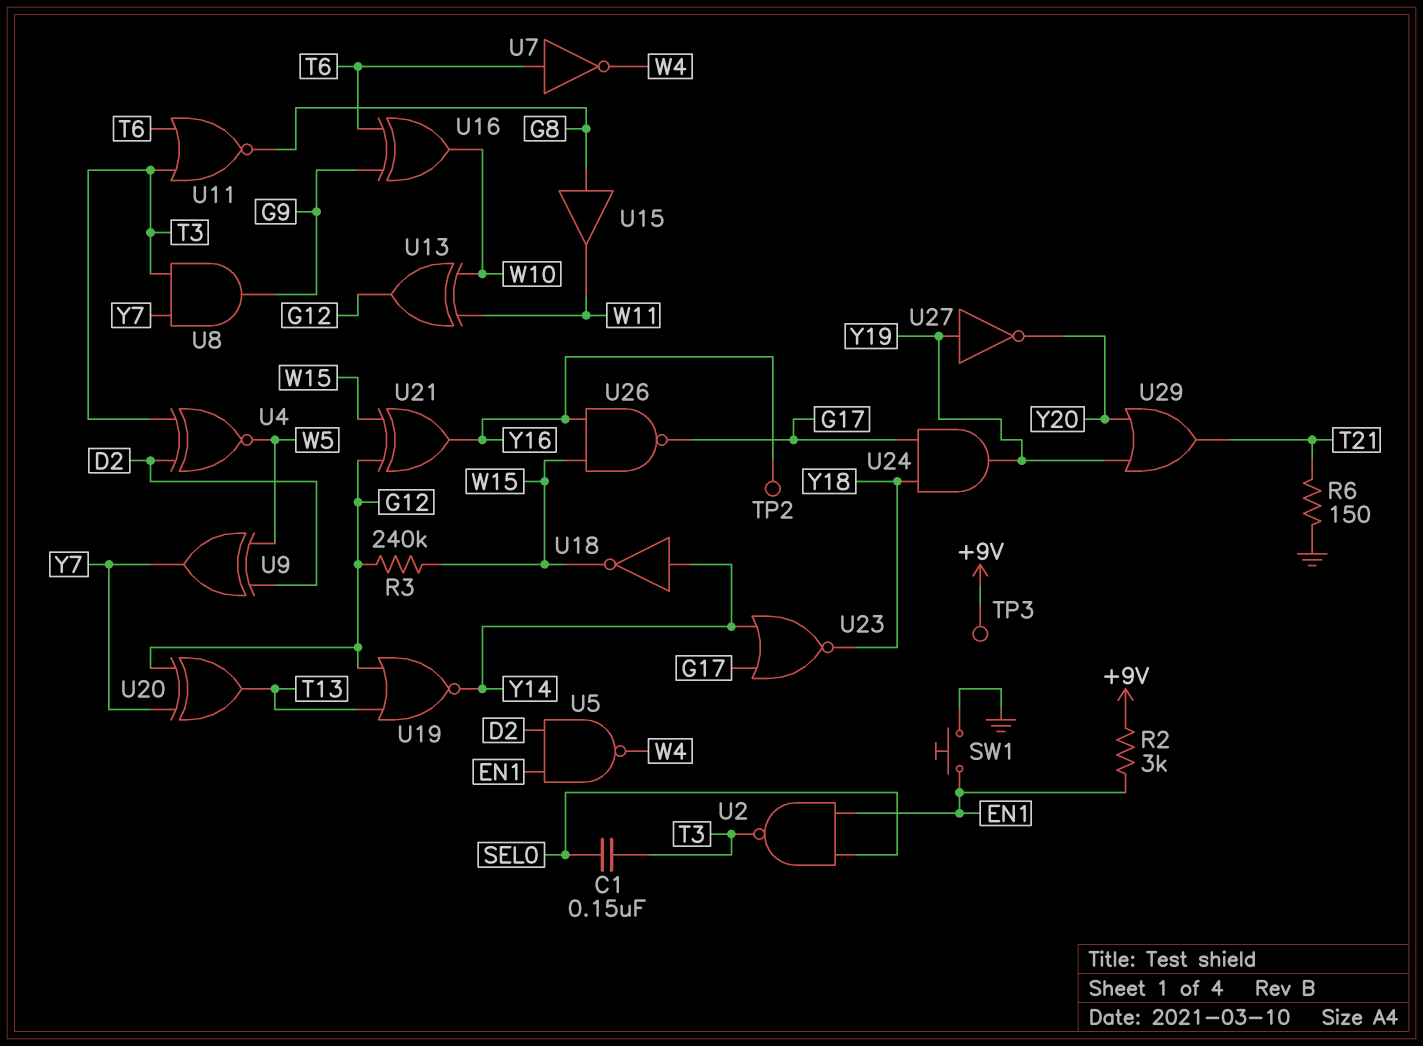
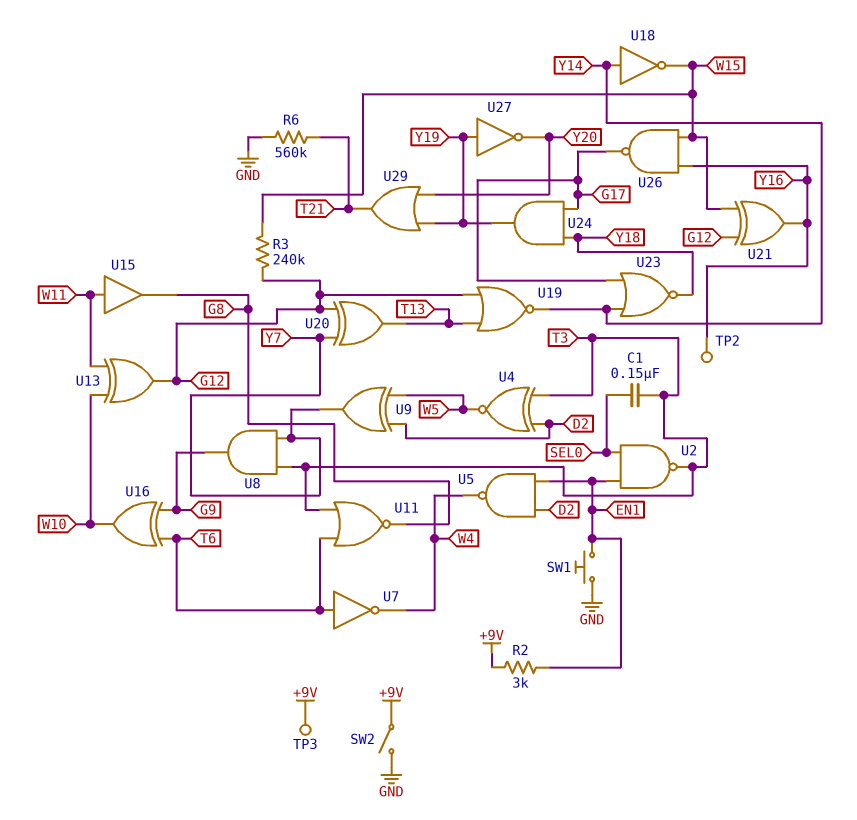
R6: 150 (GND, T21) -> 560k (GND, T21)
SW2: none -> switch (+9V, GND)
U15: buffer (in G8, out W11) -> buffer (in W11, out G8)

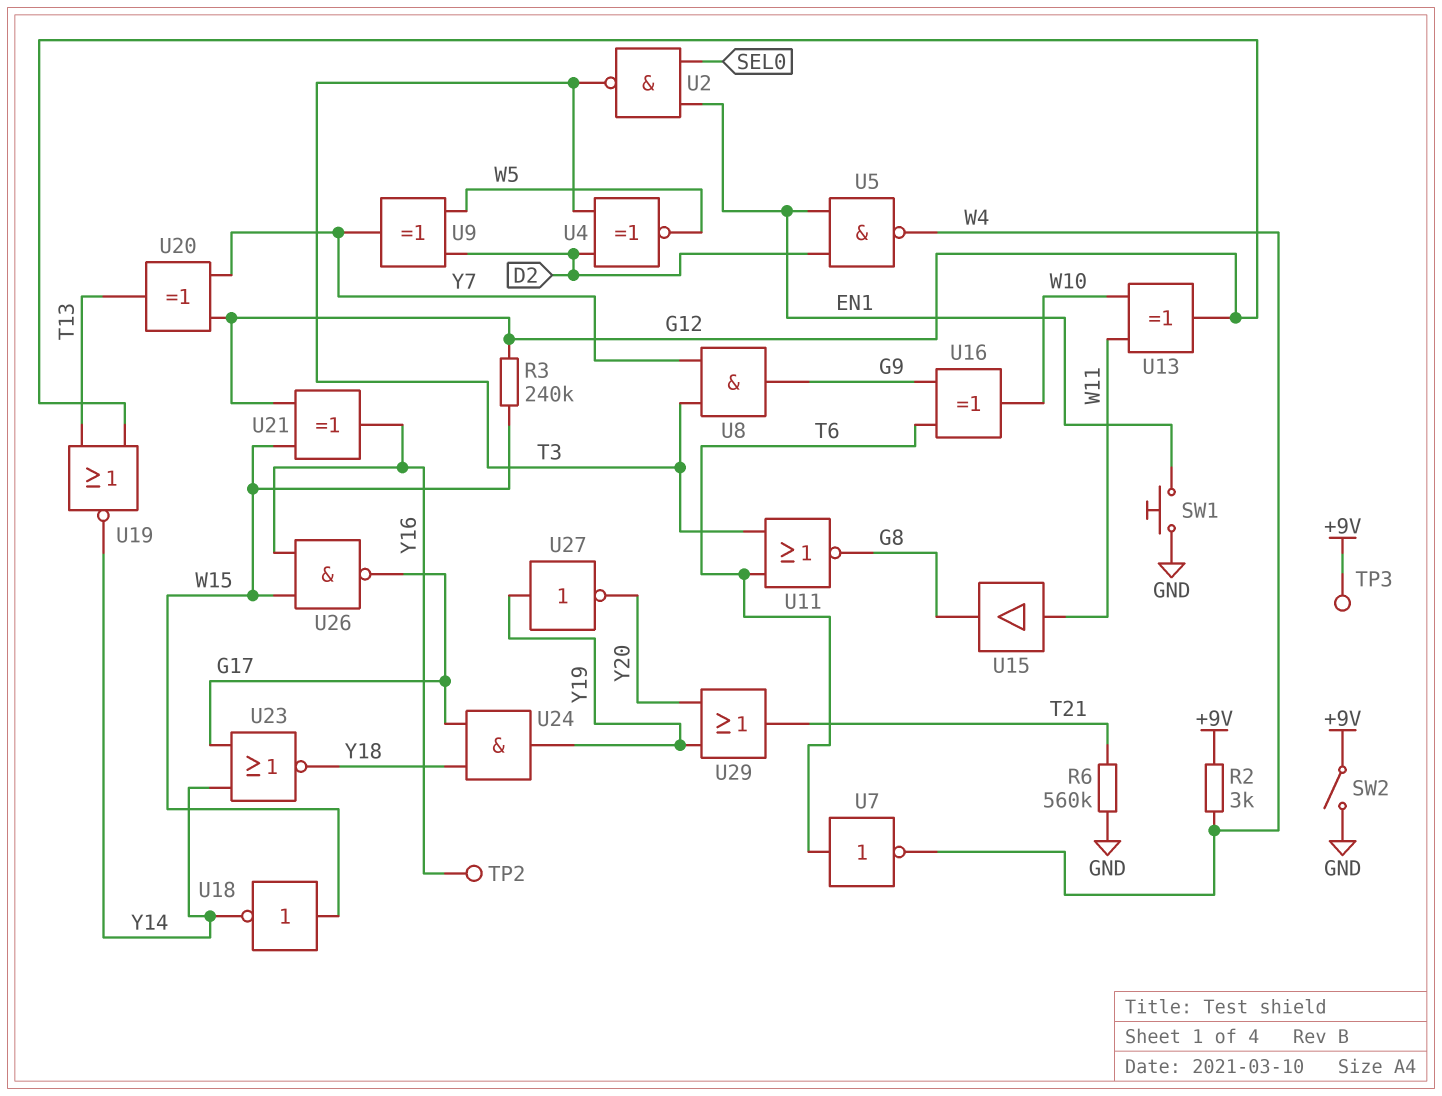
C1: 150nF (SEL0, T3) -> none
R2: 3k (+9V, EN1) -> 3k (+9V, W4)
U18: NOT (in Y14, out W15) -> NOT (in W15, out Y14)

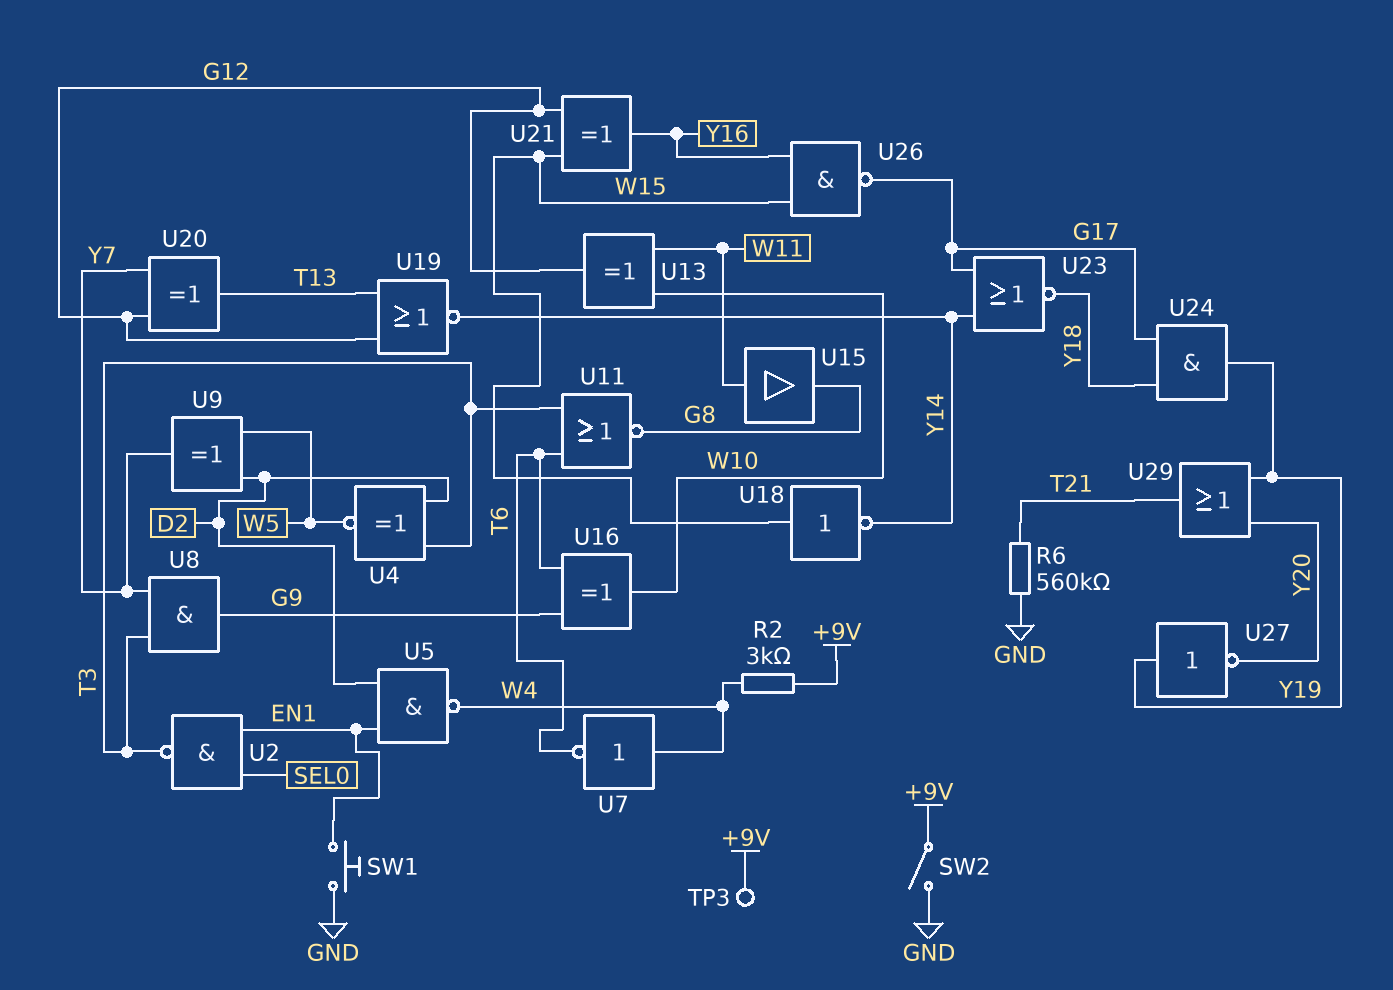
R3: 240k (G12, W15) -> none
TP2: test point (Y16) -> none
U7: NOT (in T6, out W4) -> NOT (in W4, out T6)

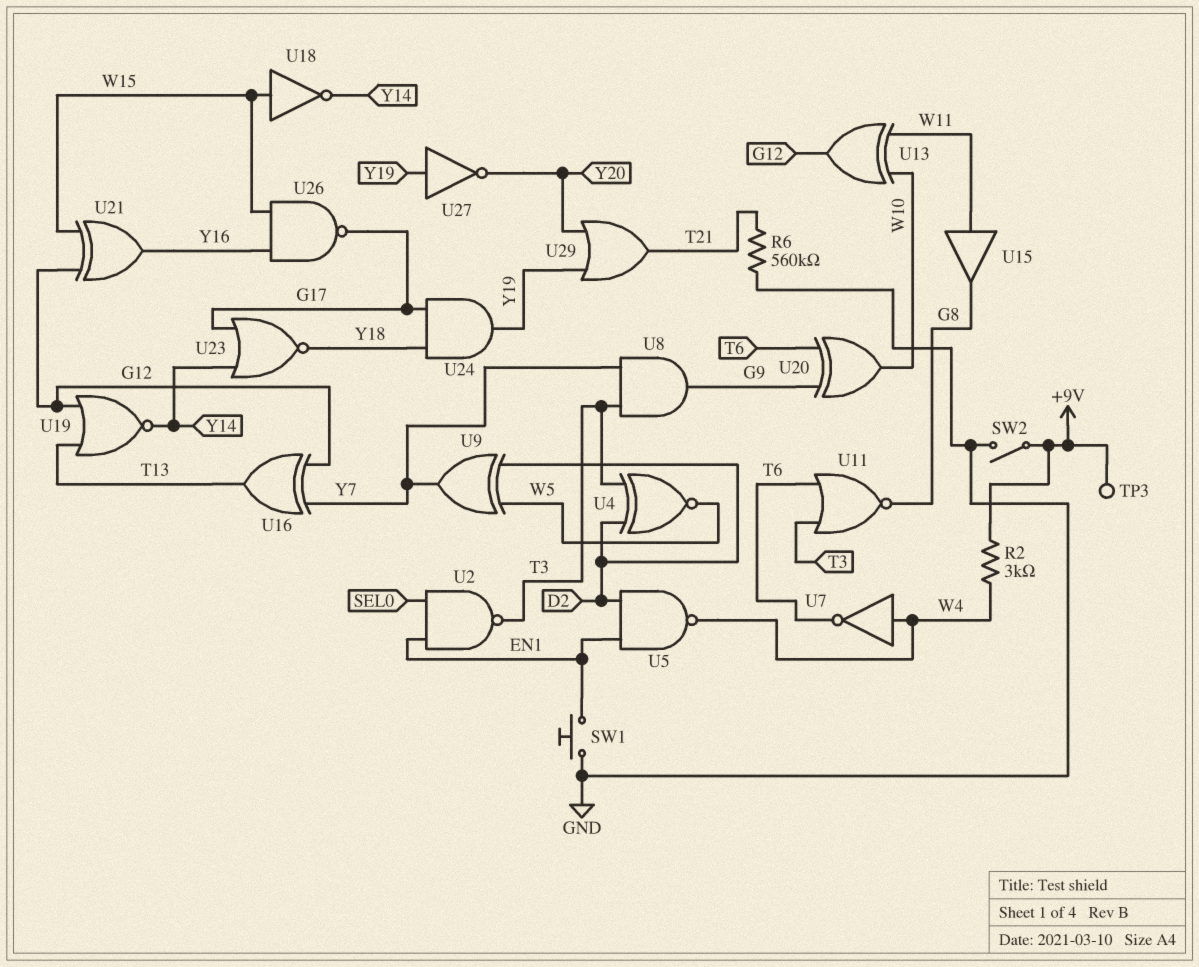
U16: XOR (in G9, in T6, out W10) -> XOR (in G12, in Y7, out T13)
U20: XOR (in G12, in Y7, out T13) -> XOR (in G9, in T6, out W10)

